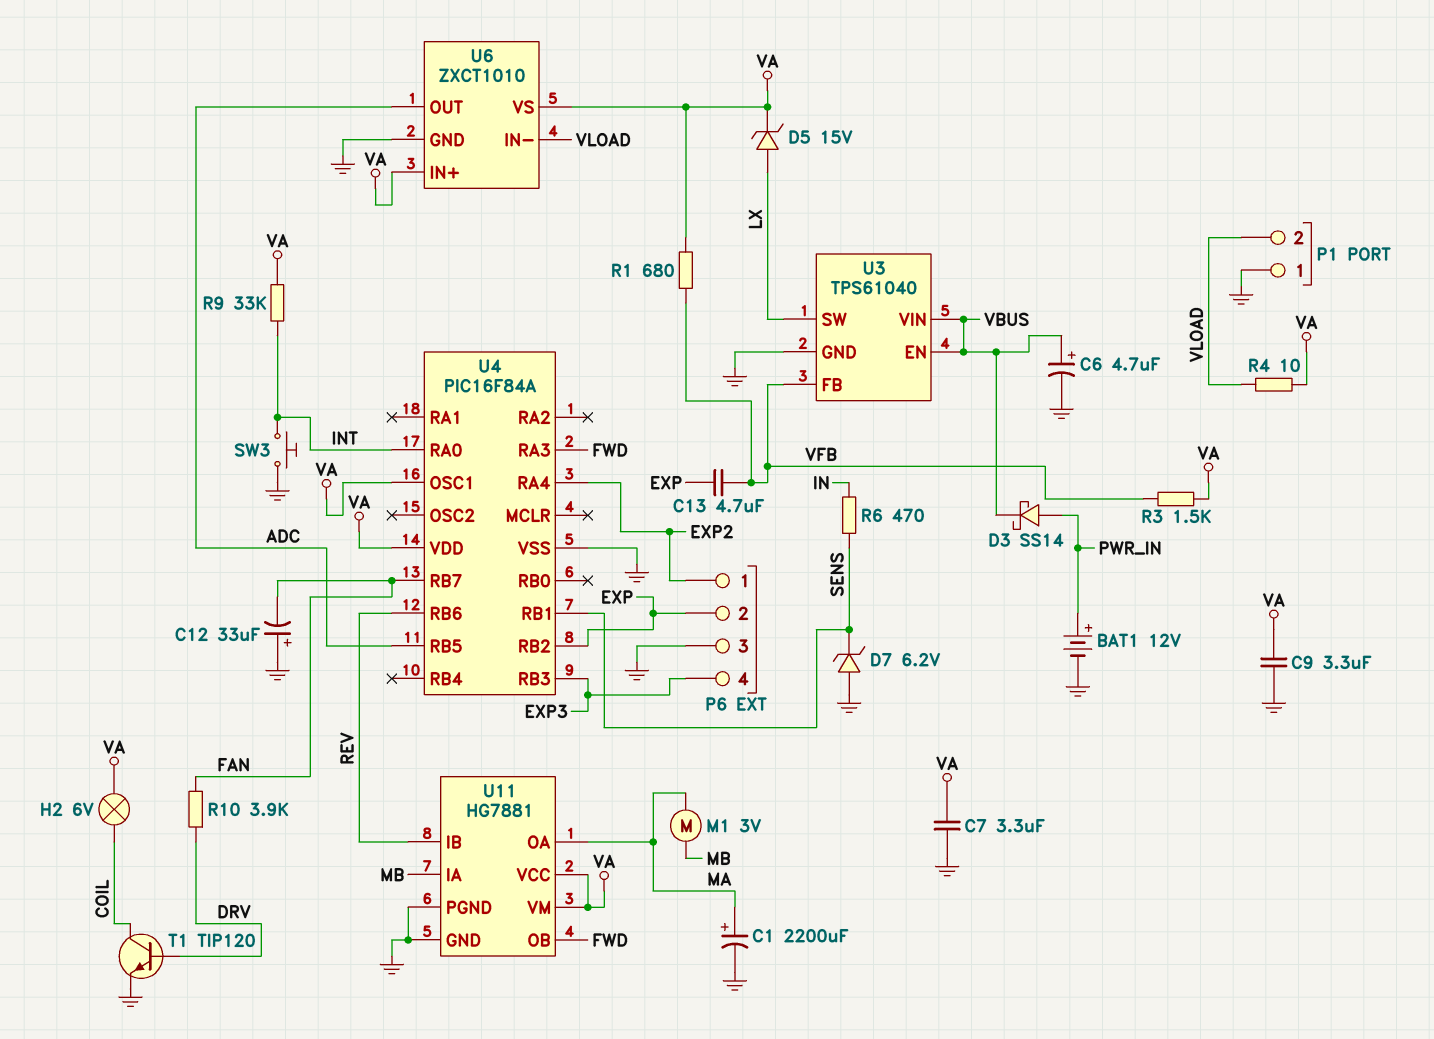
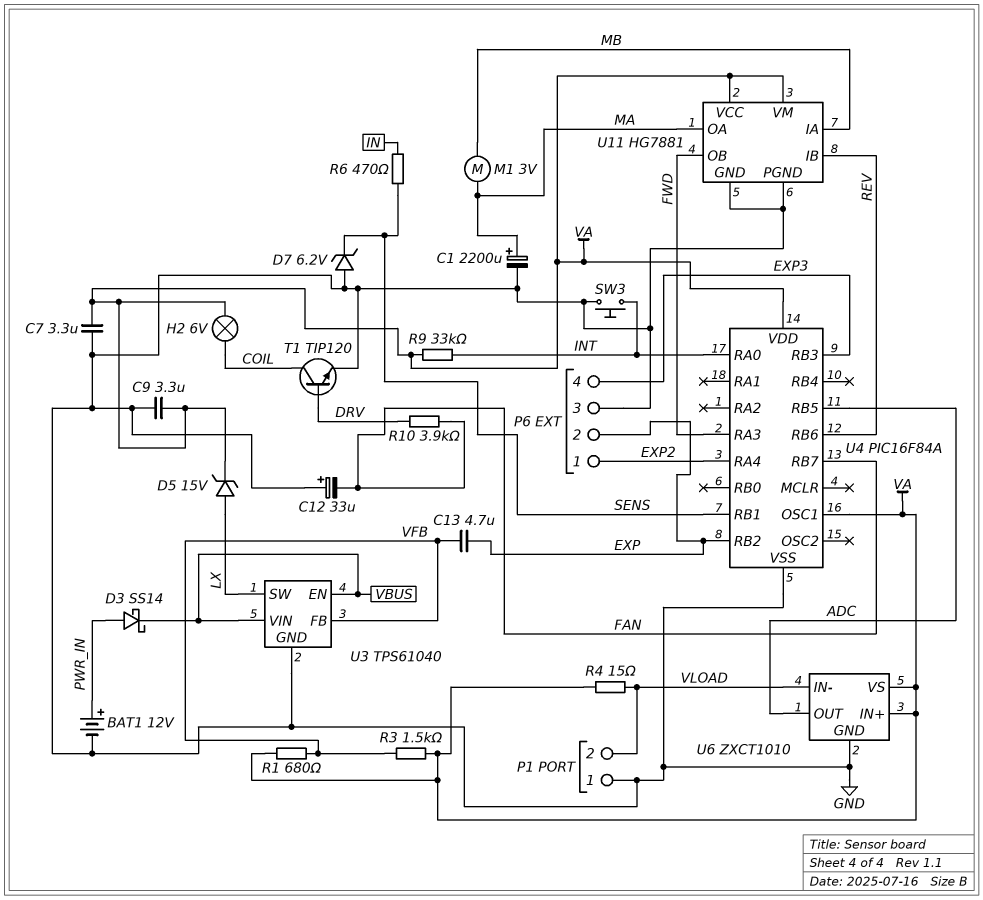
C6: 4.7uF (plus VBUS, minus GND) -> none
R4: 10 (VA, VLOAD) -> 15 (VA, VLOAD)

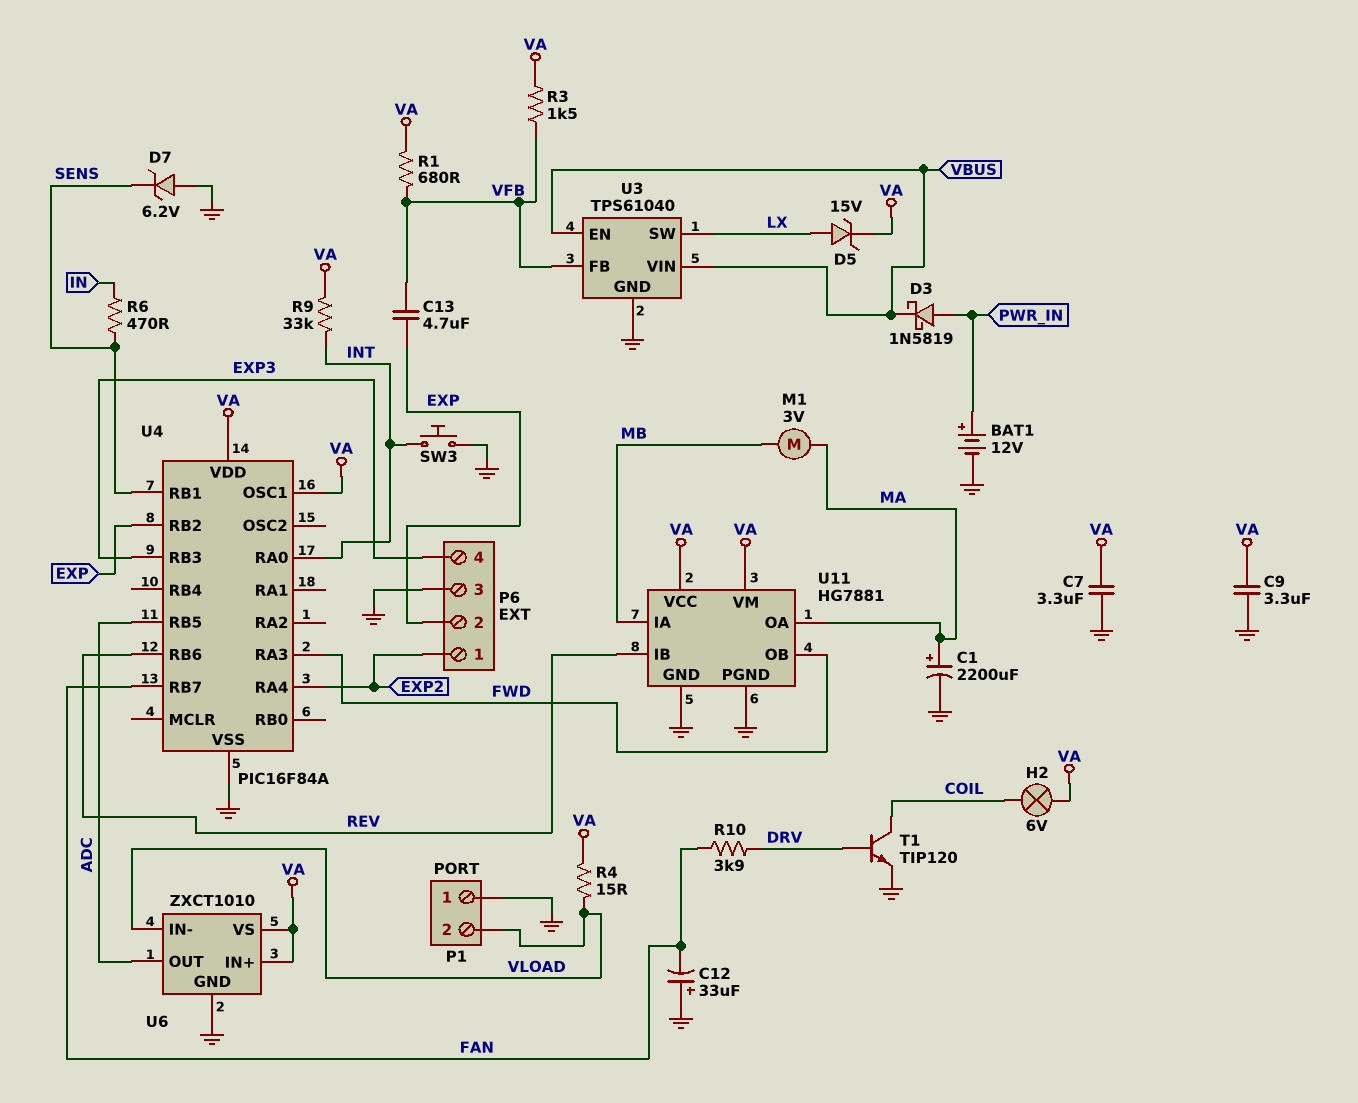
D3: schottky SS14 (A PWR_IN, K VBUS) -> schottky 1N5819 (A PWR_IN, K VBUS)

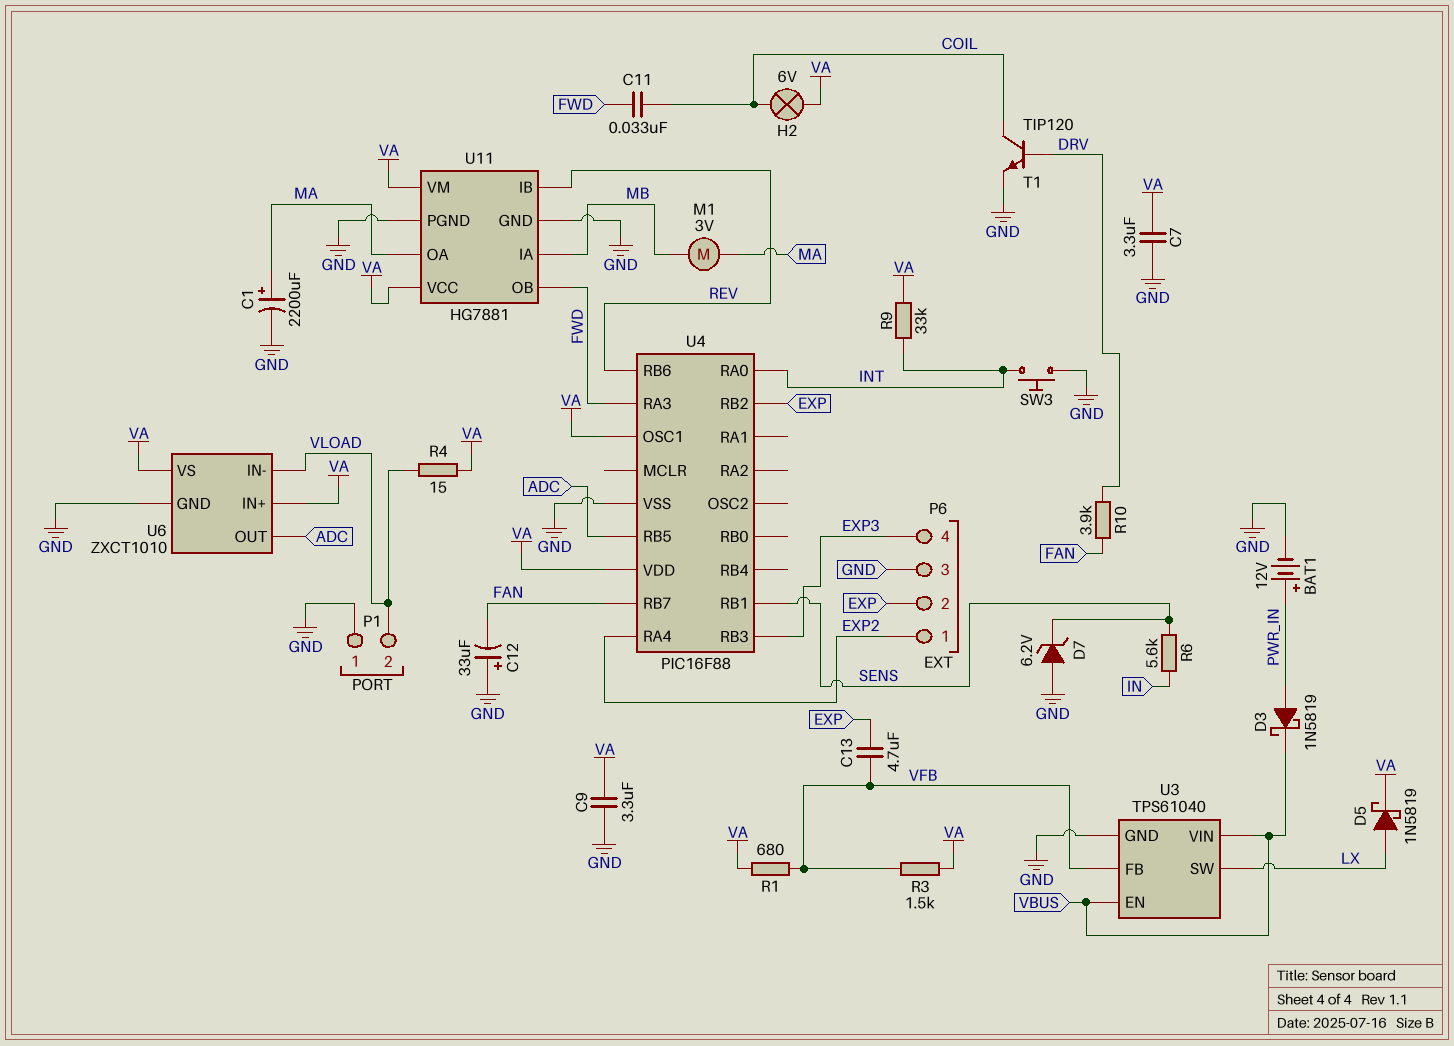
C11: none -> 33nF (COIL, FWD)
D5: zener 15V (A LX, K VA) -> schottky 1N5819 (A LX, K VA)
R6: 470 (IN, SENS) -> 5.6k (IN, SENS)
U4: PIC16F84A -> PIC16F88

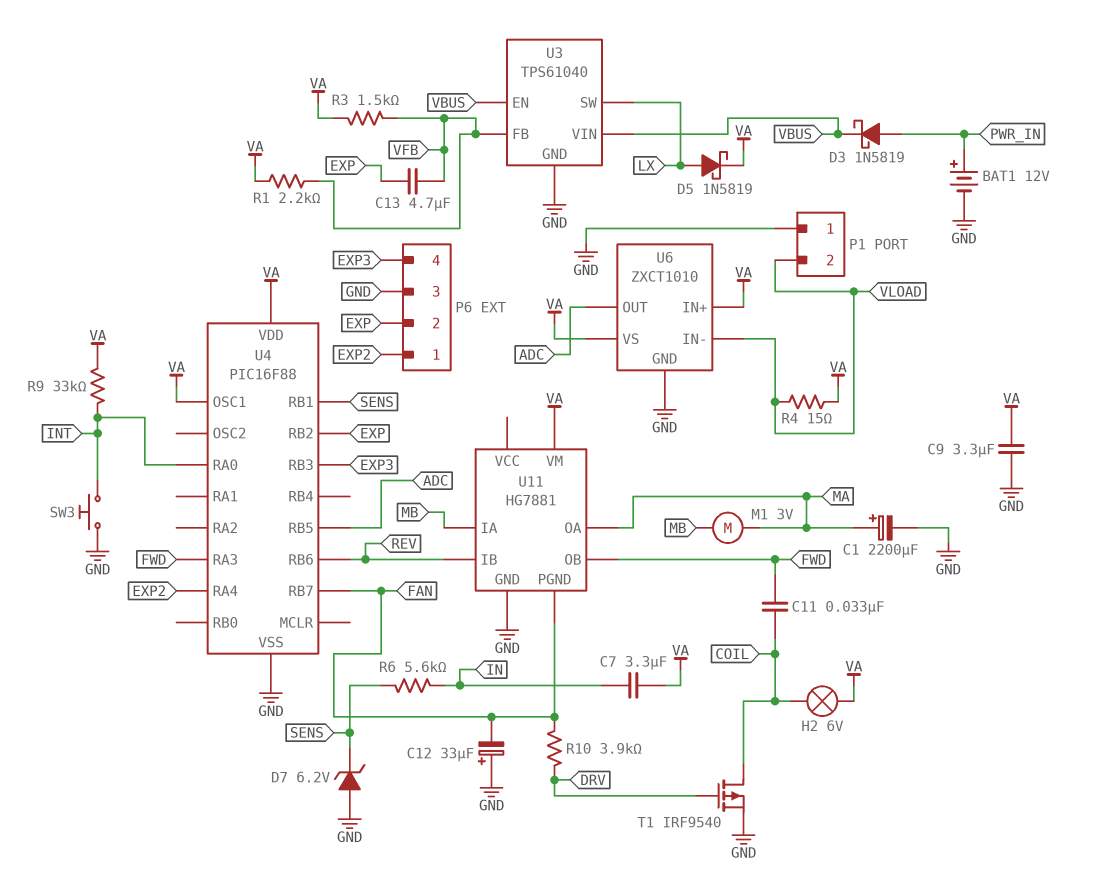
C7: 3.3uF (GND, VA) -> 3.3uF (IN, VA)
R1: 680 (VA, VFB) -> 2.2k (VA, VFB)
T1: NPN TIP120 (B DRV, C COIL, E GND) -> PMOS IRF9540 (G DRV, D COIL, S GND)
U11 pin PGND: GND -> FAN
U11 pin VCC: VA -> none

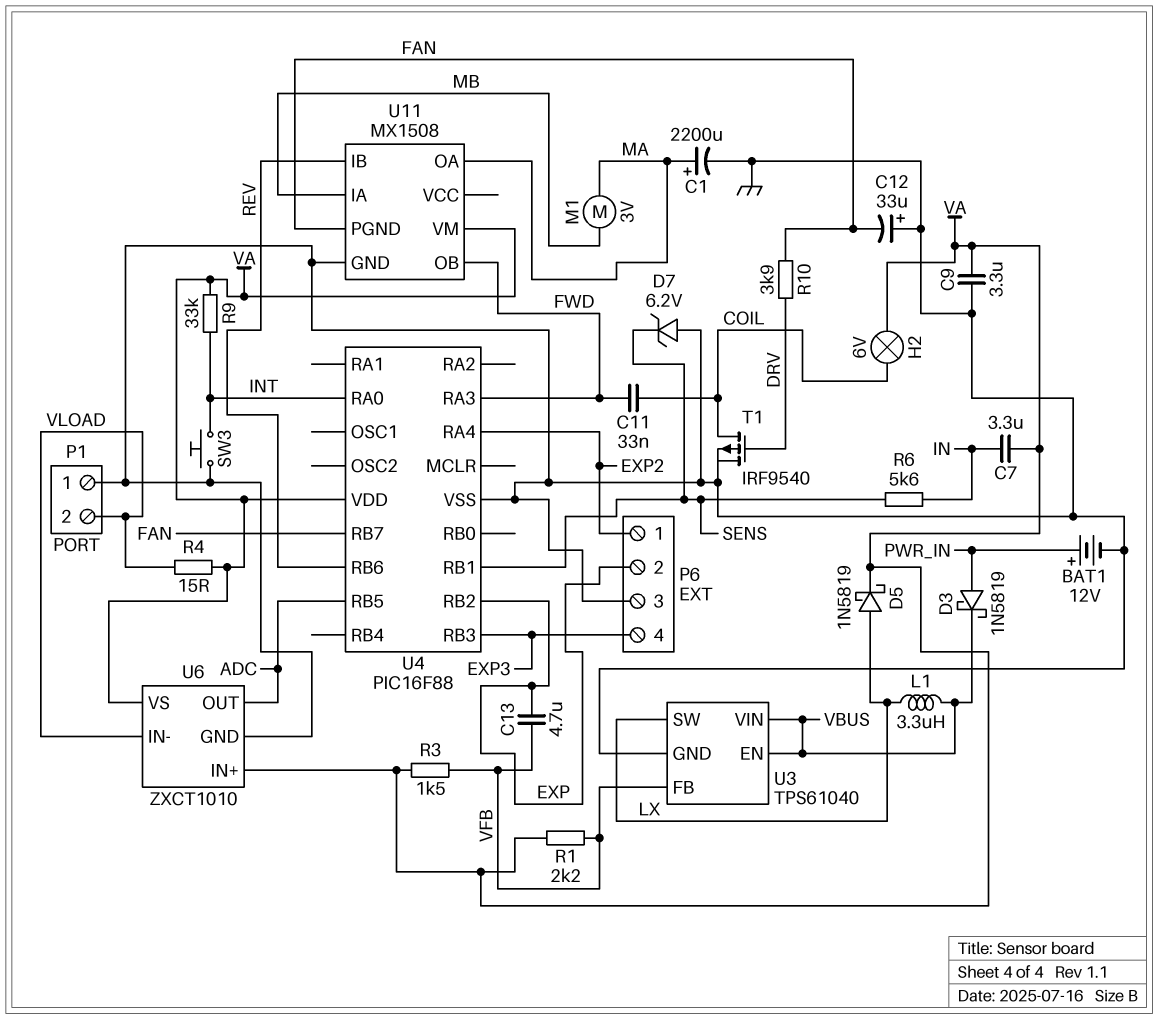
L1: none -> 3.3uH (LX, VBUS)
U4 pin OSC1: VA -> none
U11: HG7881 -> MX1508

